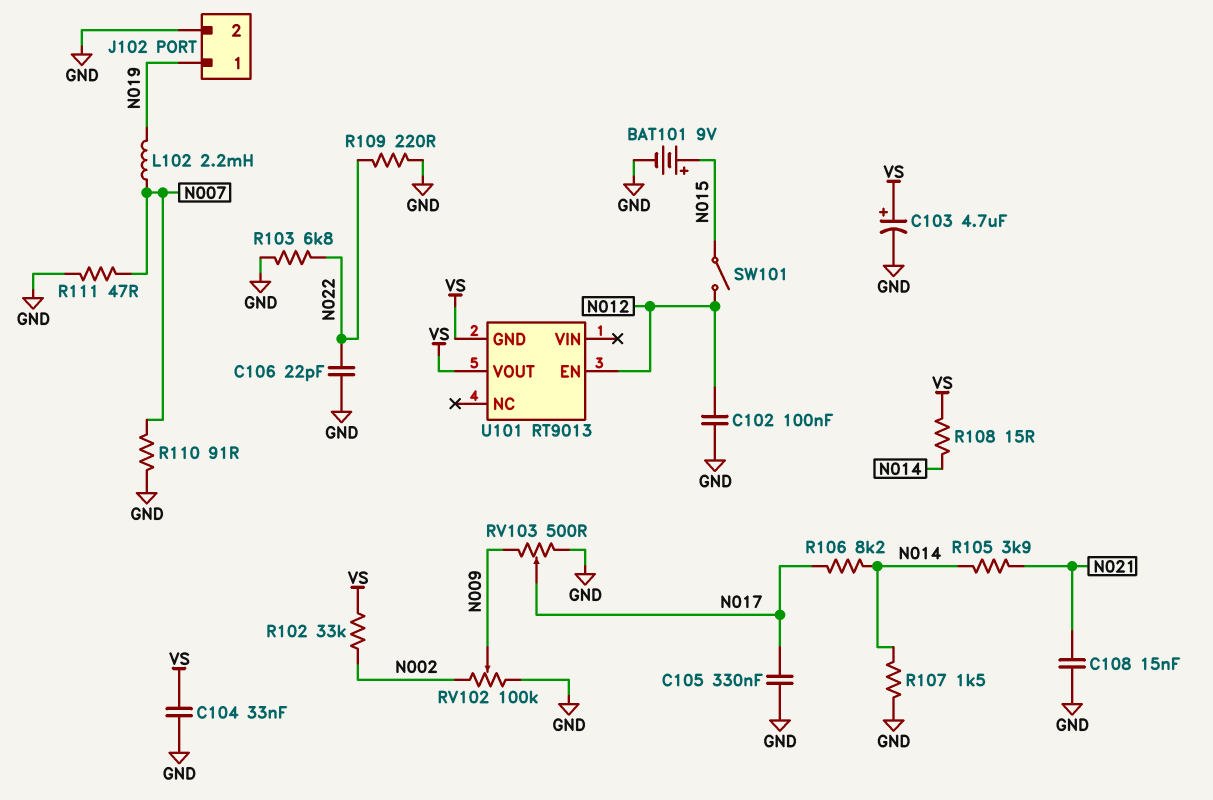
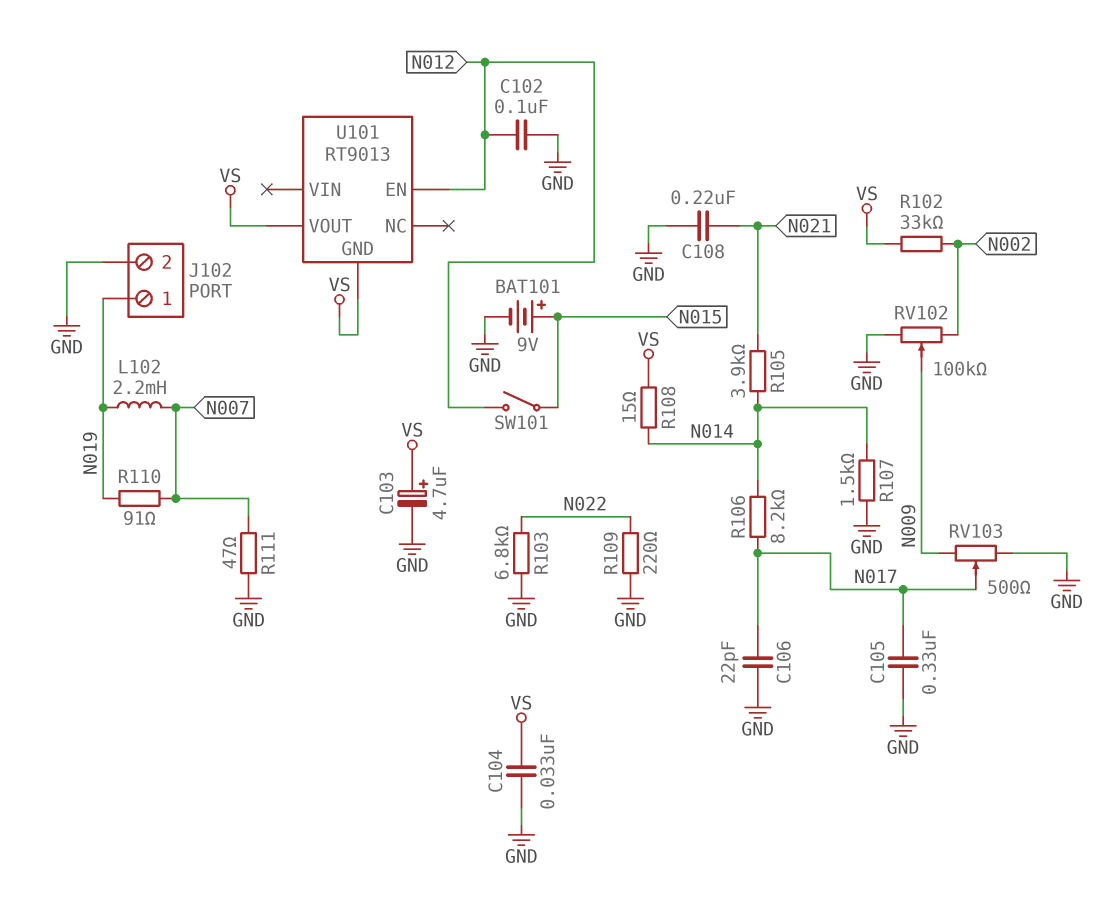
C106: 22pF (GND, N022) -> 22pF (GND, N017)
C108: 15nF (GND, N021) -> 220nF (GND, N021)
R110: 91 (GND, N007) -> 91 (N007, N019)

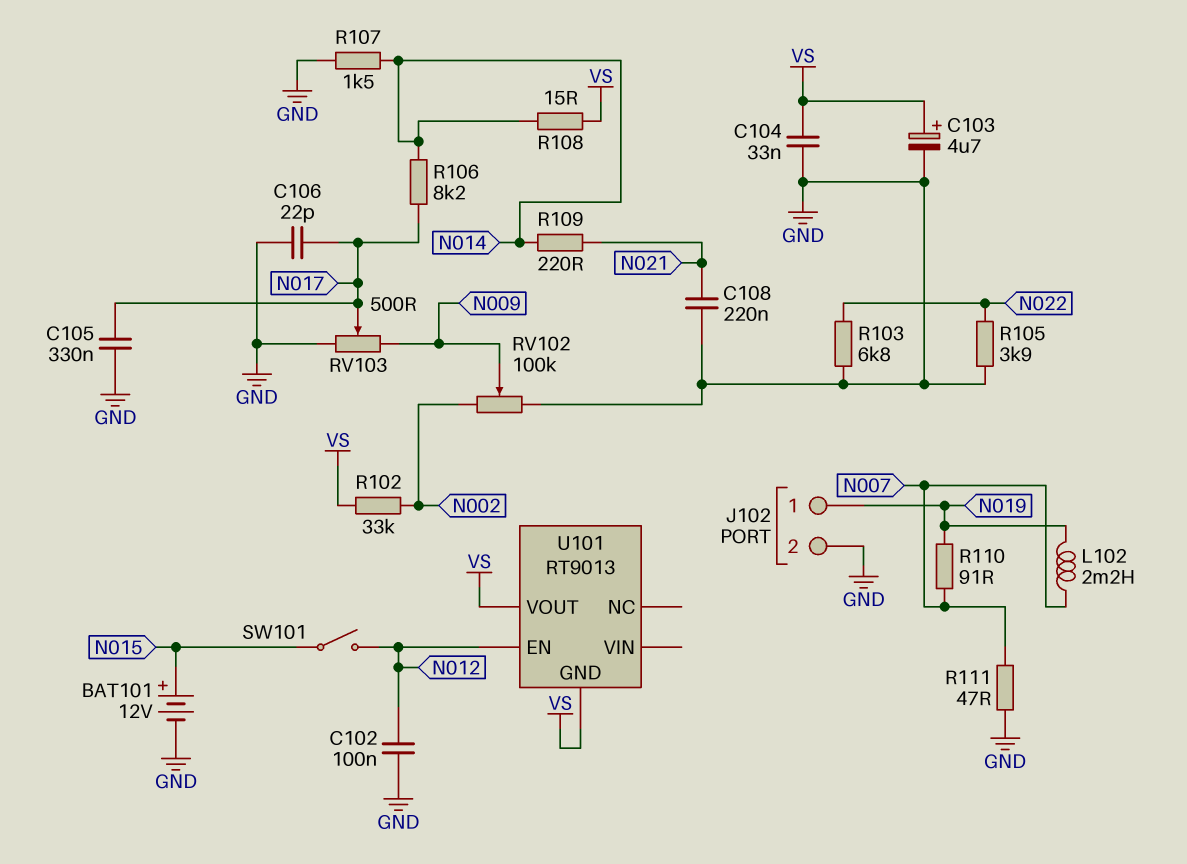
BAT101: 9V (plus N015, minus GND) -> 12V (plus N015, minus GND)
R105: 3.9k (N014, N021) -> 3.9k (GND, N022)
R109: 220 (GND, N022) -> 220 (N014, N021)

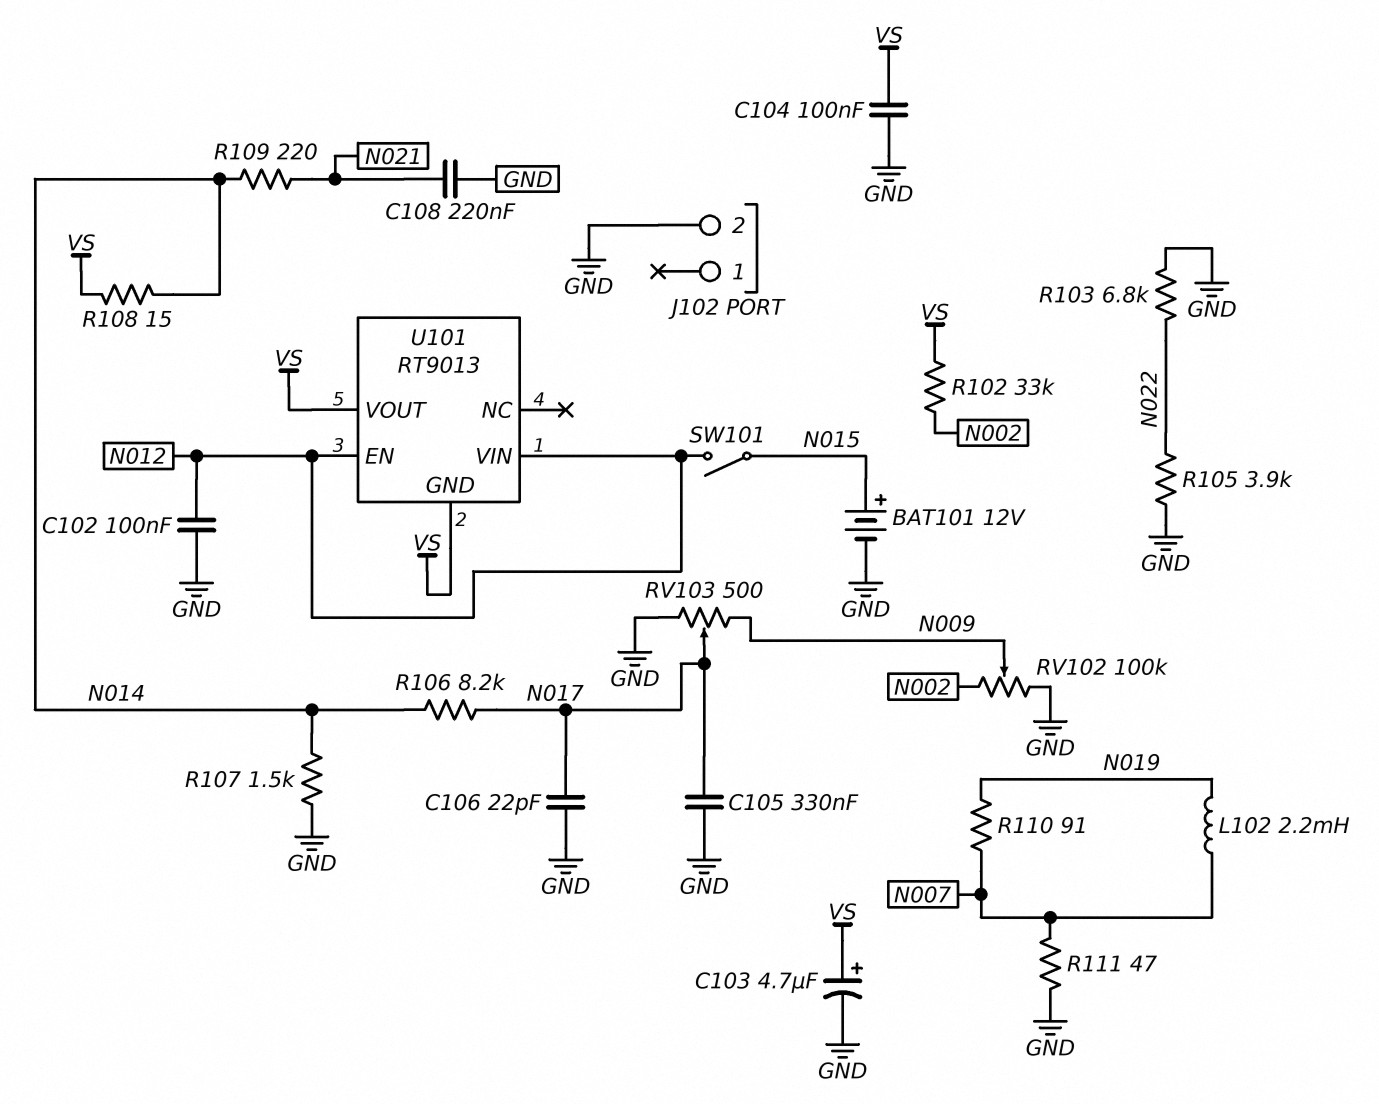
C104: 33nF (GND, VS) -> 100nF (GND, VS)
J102 pin 1: N019 -> none
U101 pin VIN: none -> N012

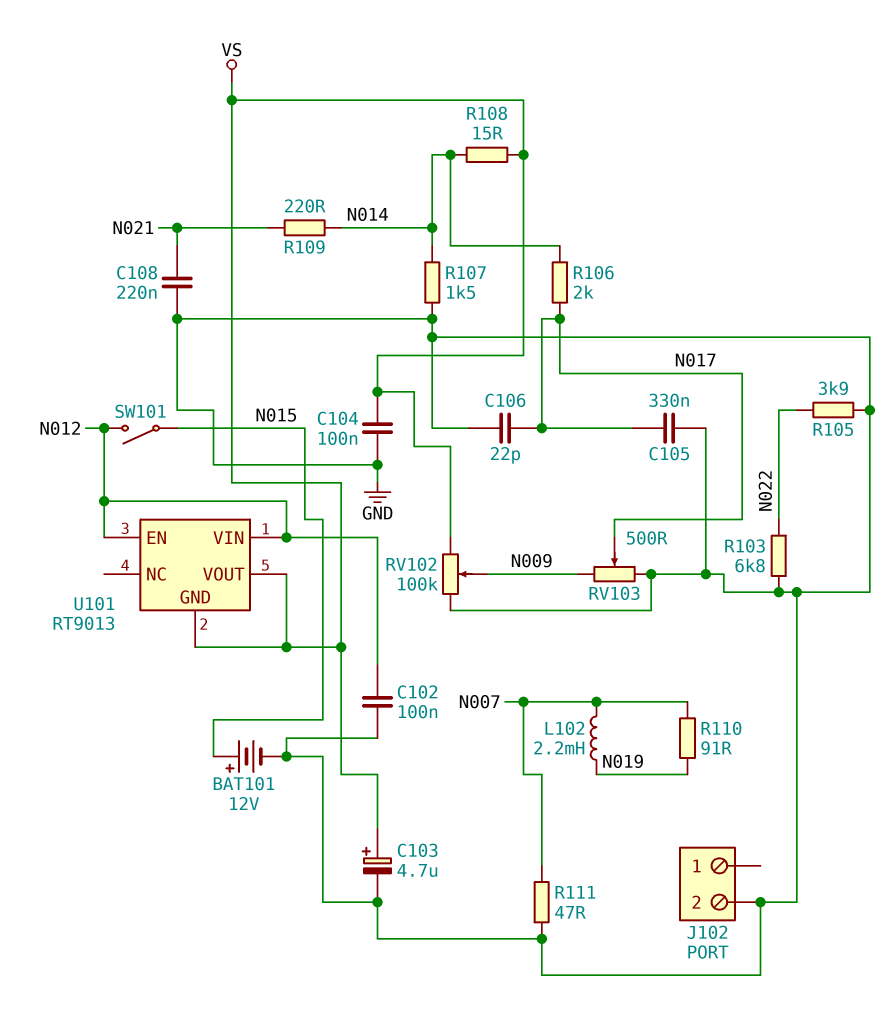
R102: 33k (N002, VS) -> none
R106: 8.2k (N014, N017) -> 2k (N014, N017)
RV102: 100k (GND, N002, wiper N009) -> 100k (GND, VS, wiper N009)

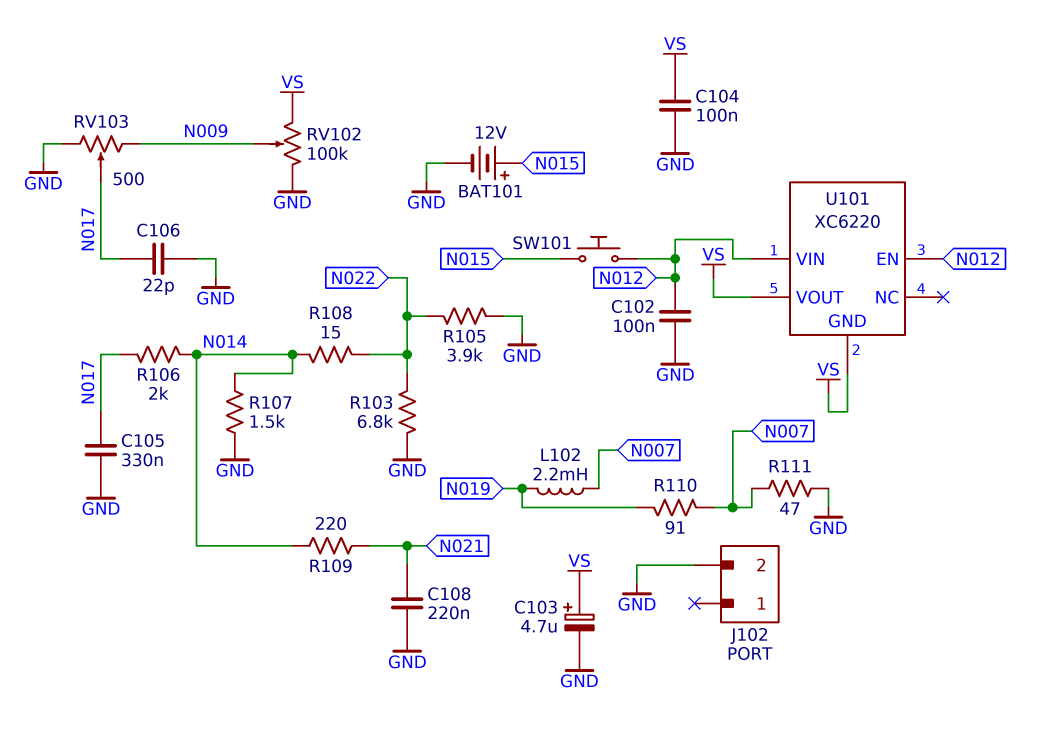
R108: 15 (N014, VS) -> 15 (N014, N022)
SW101: switch (N012, N015) -> button (N012, N015)
U101: RT9013 -> XC6220

